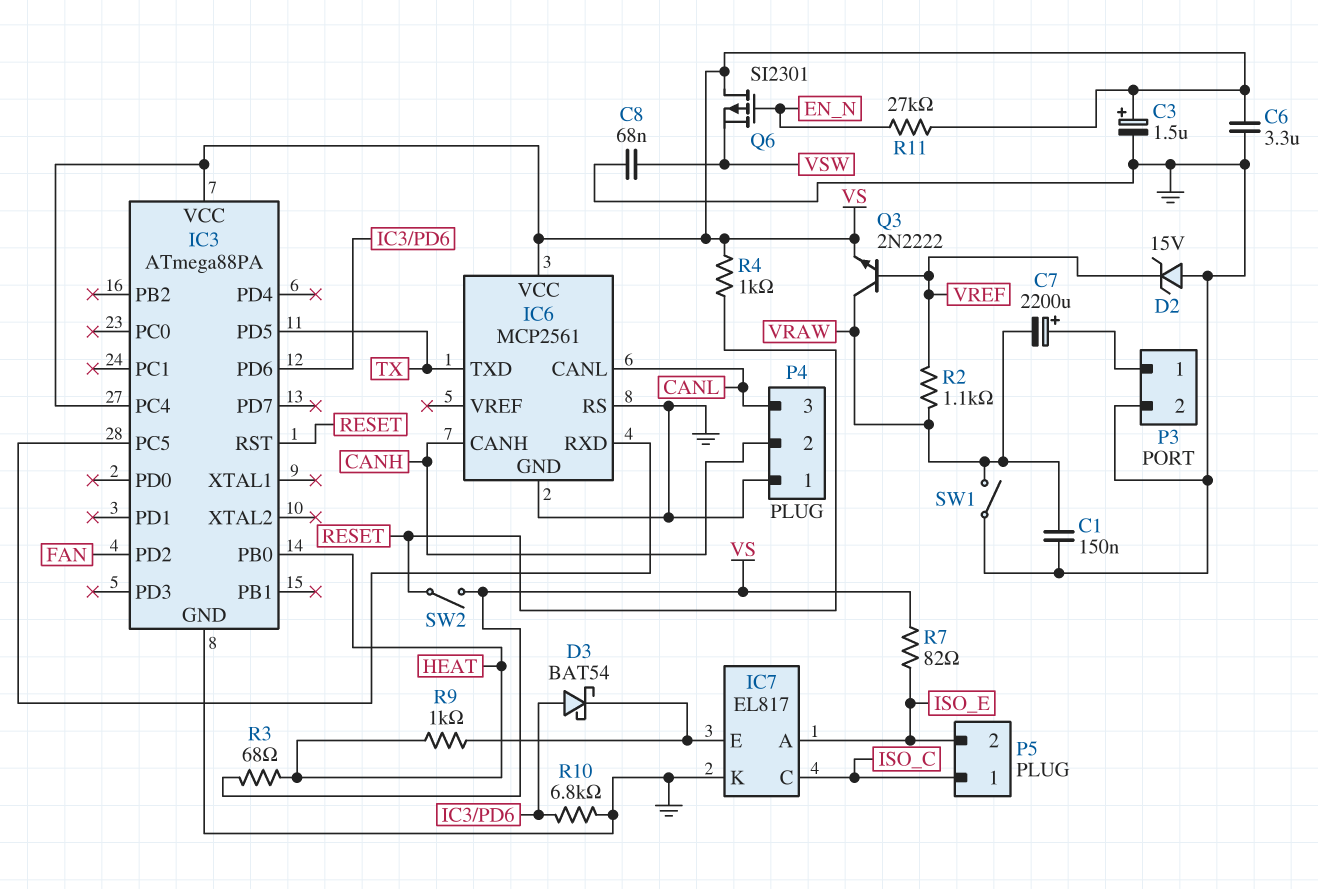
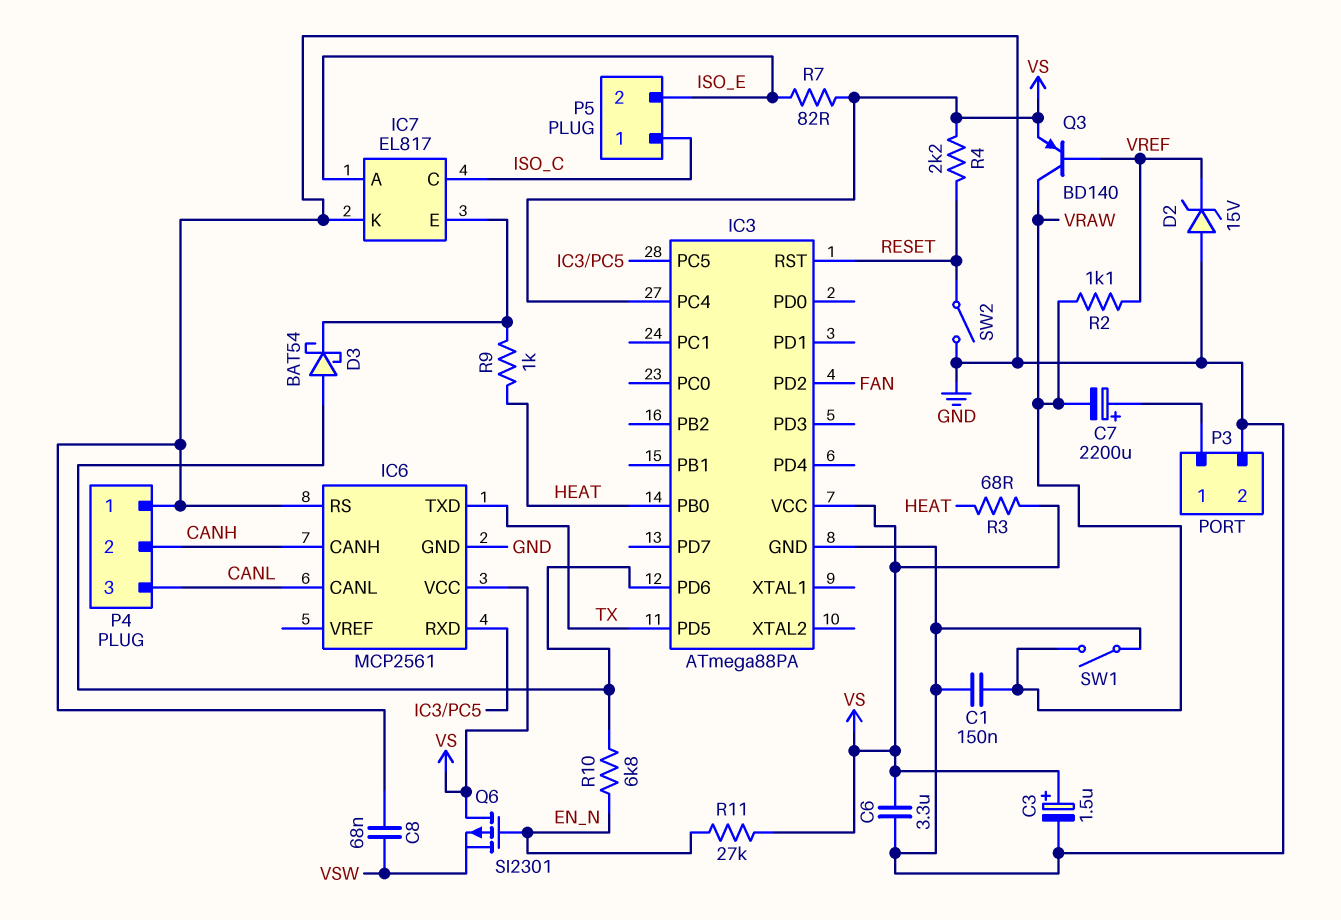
Q3: NPN 2N2222 (B VREF, C VRAW, E VS) -> PNP BD140 (B VREF, C VRAW, E VS)
R4: 1k (RESET, VS) -> 2.2k (RESET, VS)
R10: 6.8k (GND, IC3/PD6) -> 6.8k (EN_N, IC3/PD6)
SW2: switch (RESET, VS) -> switch (GND, RESET)

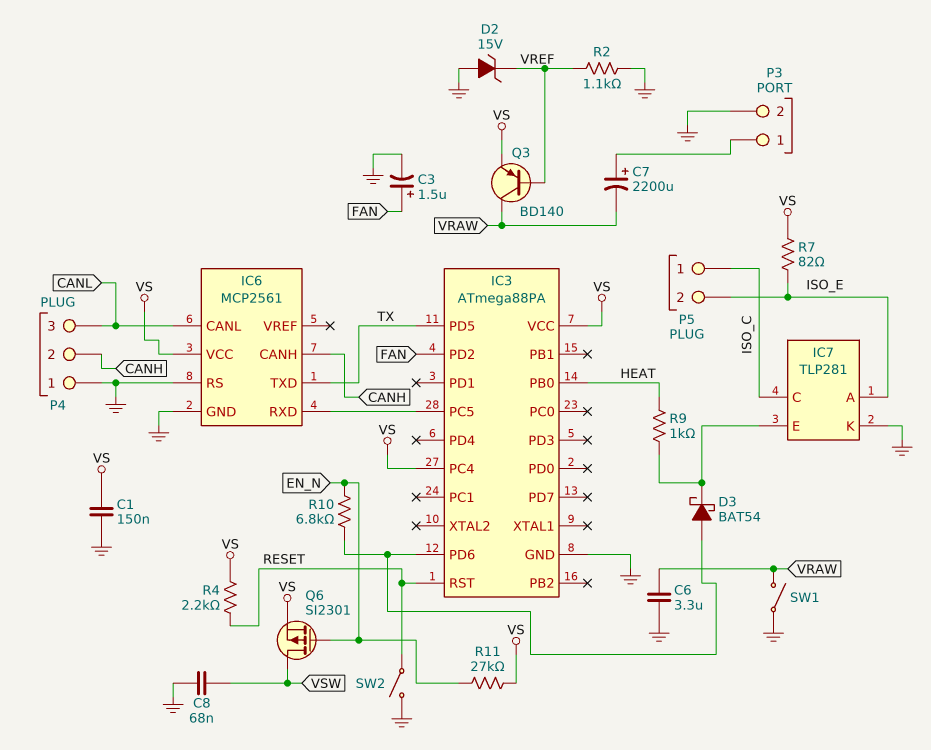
C1: 150nF (GND, VRAW) -> 150nF (GND, VS)
C3: 1.5uF (plus VS, minus GND) -> 1.5uF (plus FAN, minus GND)
C6: 3.3uF (GND, VS) -> 3.3uF (GND, VRAW)
IC7: EL817 -> TLP281
Q6: PMOS SI2301 (G EN_N, D VS, S VSW) -> PMOS SI2301 (G EN_N, D VSW, S VS)
R2: 1.1k (VRAW, VREF) -> 1.1k (GND, VREF)
R3: 68 (HEAT, VS) -> none

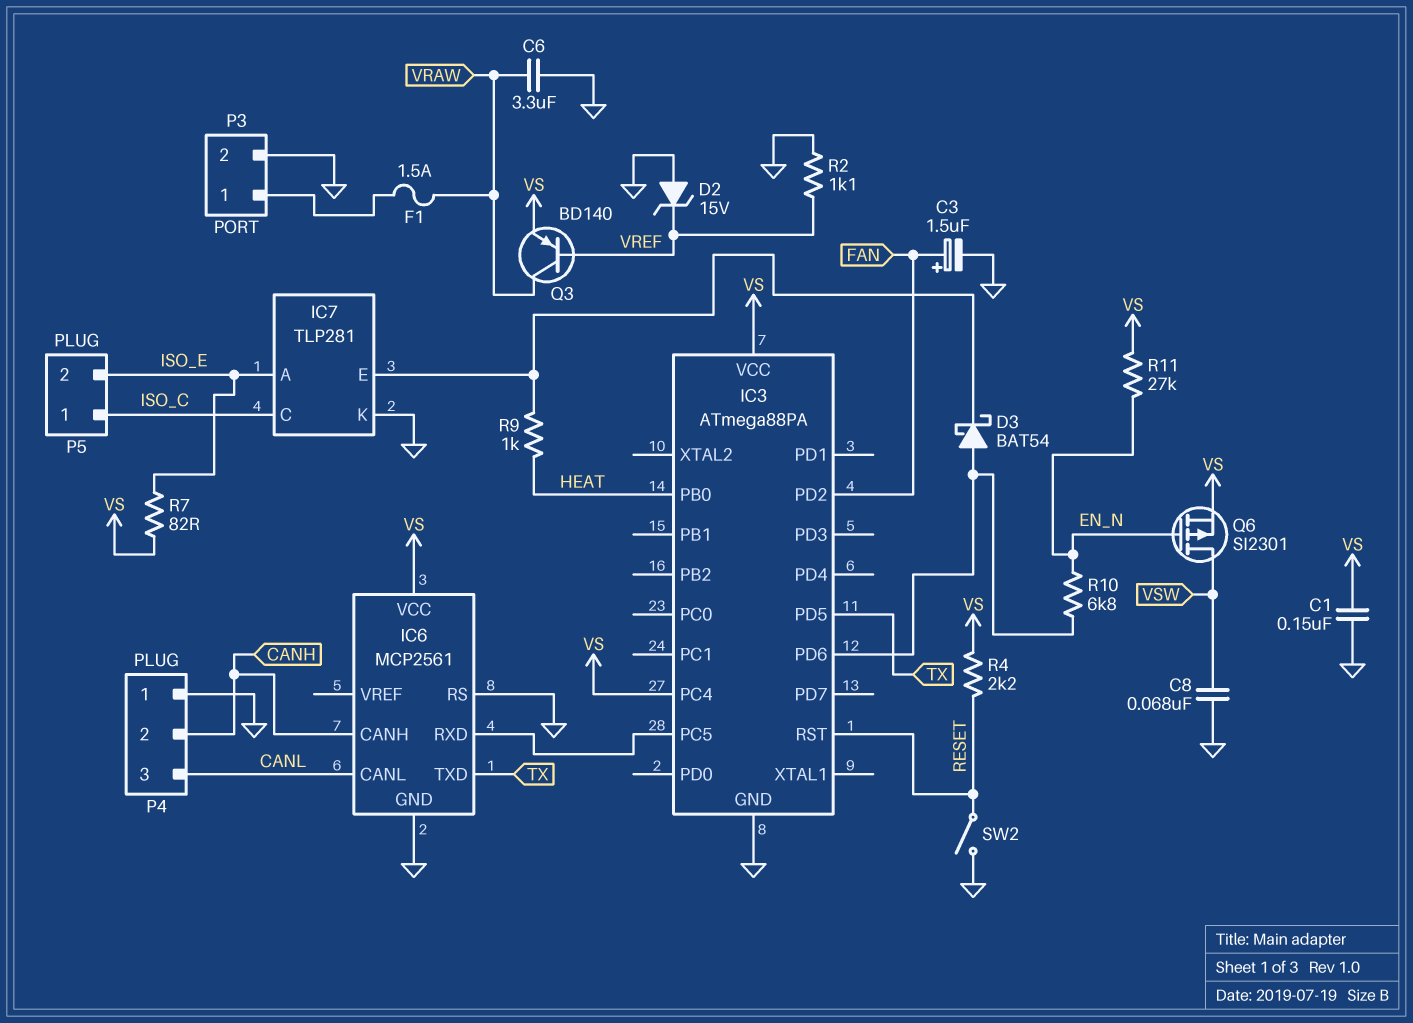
C7: 2200uF (plus P3/1, minus VRAW) -> none
F1: none -> 1.5A (P3/1, VRAW)
SW1: switch (GND, VRAW) -> none

